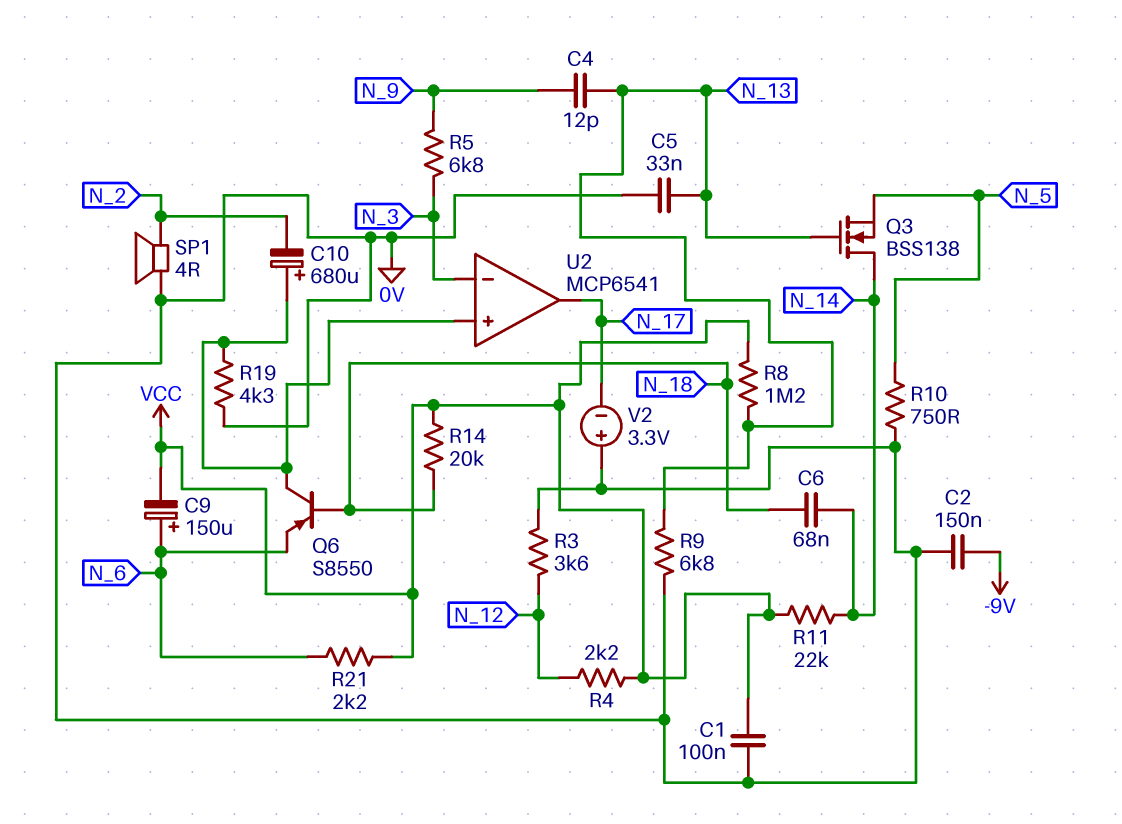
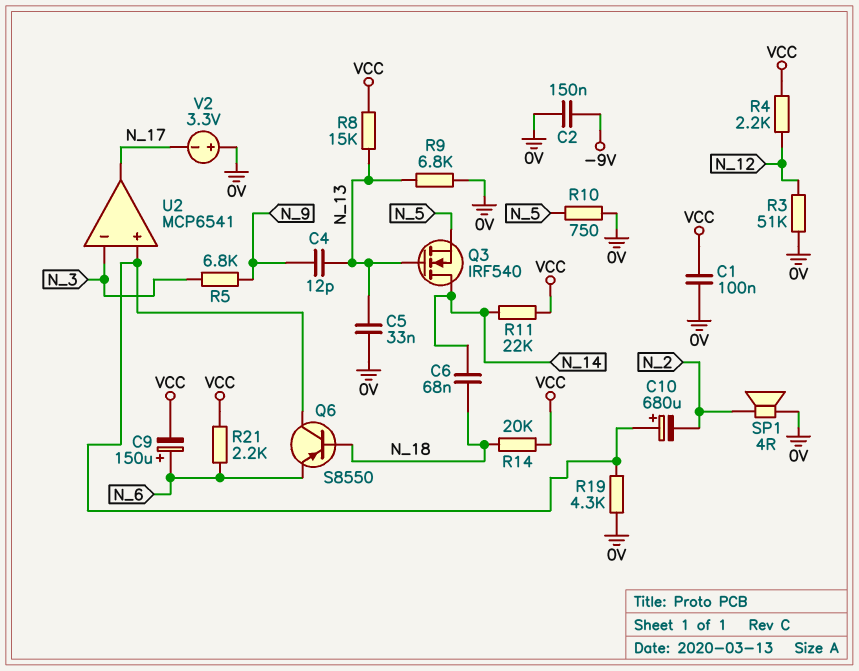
Q3: NMOS BSS138 (G N_13, D N_14, S N_5) -> NMOS IRF540 (G N_13, D N_14, S N_5)
R3: 3.6k (0V, N_12) -> 51k (0V, N_12)
R8: 1.2M (N_13, VCC) -> 15k (N_13, VCC)

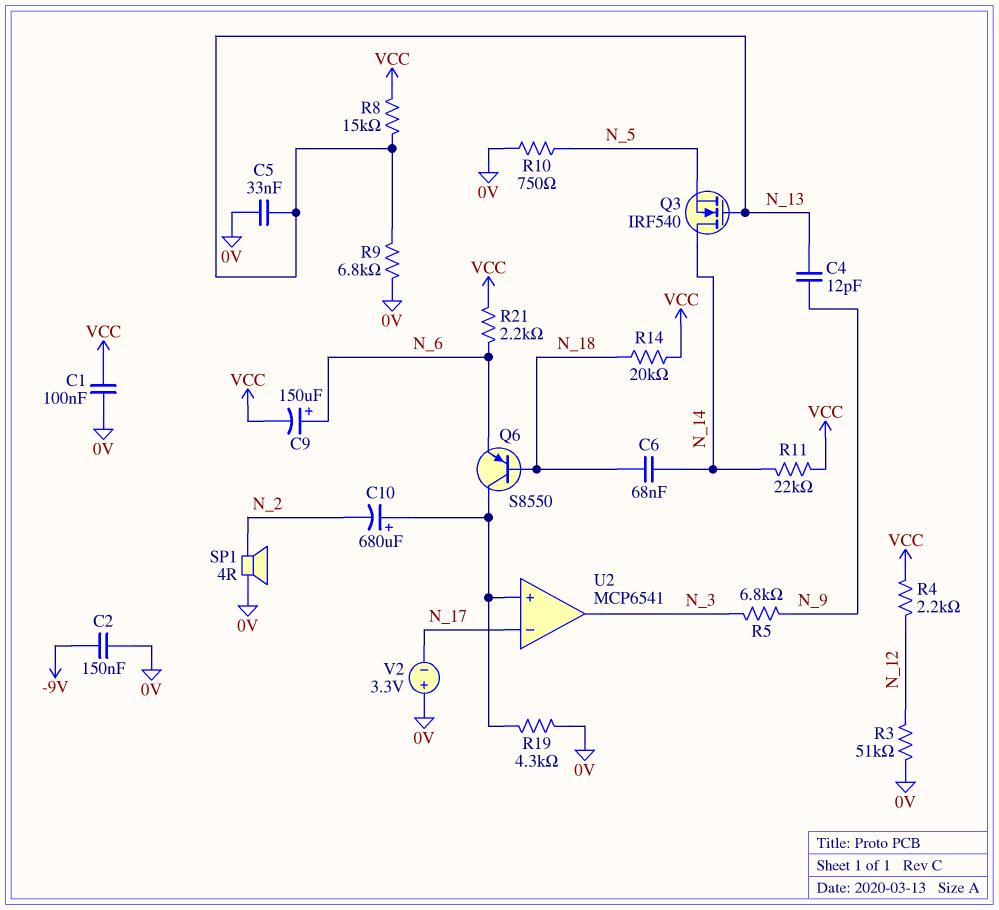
U2 pin in-: N_3 -> N_17
U2 pin out: N_17 -> N_3

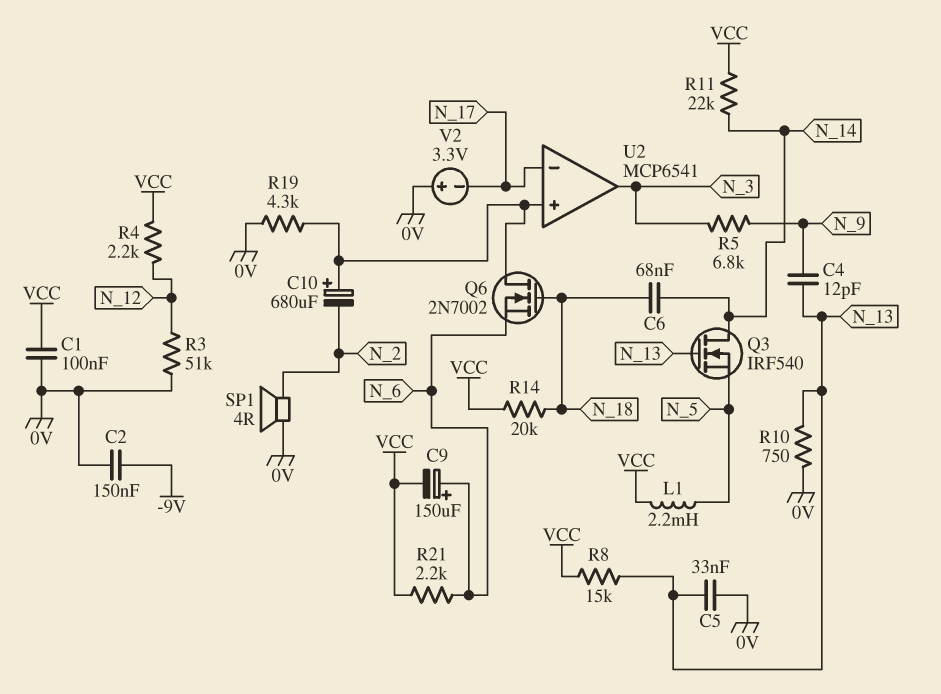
L1: none -> 2.2mH (N_5, VCC)
Q6: PNP S8550 (B N_18, C U2/in+, E N_6) -> NMOS 2N7002 (G N_18, D U2/in+, S N_6)
R9: 6.8k (0V, N_13) -> none
R10: 750 (0V, N_5) -> 750 (0V, N_13)

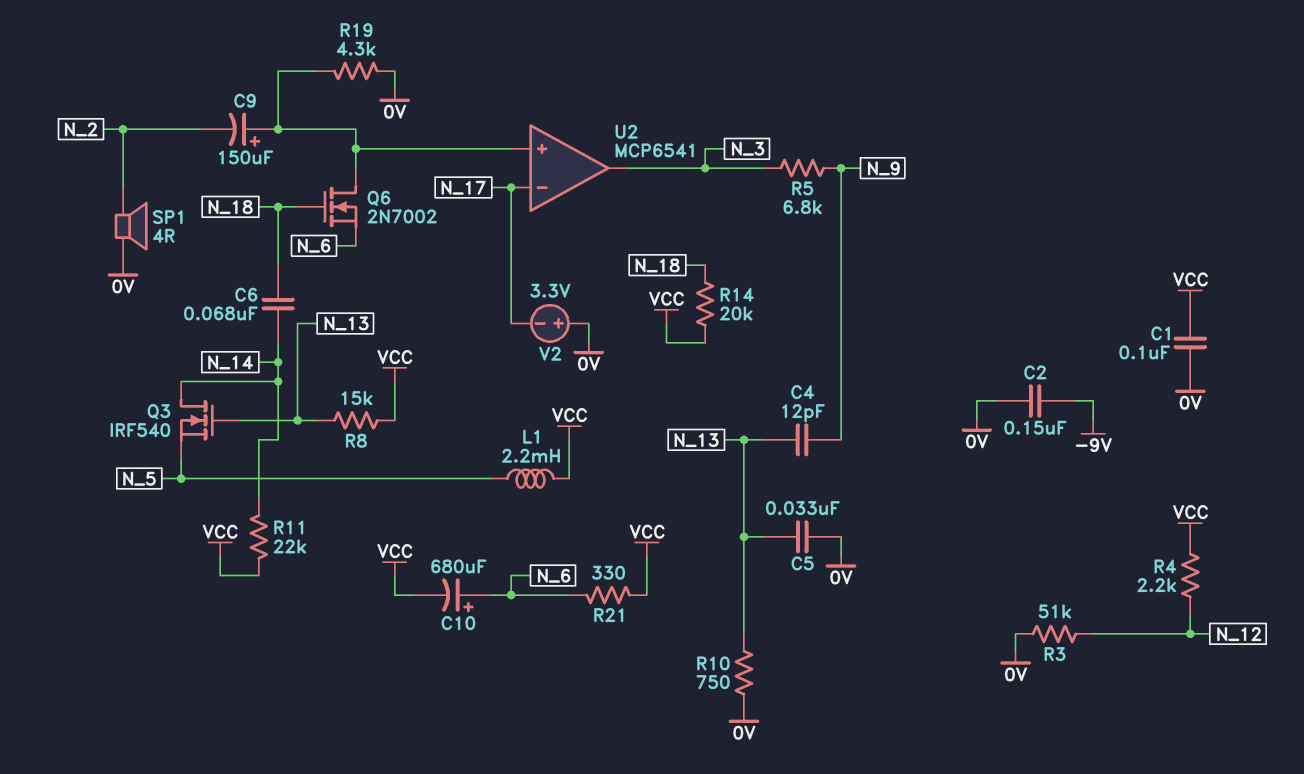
C9: 150uF (plus N_6, minus VCC) -> 150uF (plus U2/in+, minus N_2)
C10: 680uF (plus U2/in+, minus N_2) -> 680uF (plus N_6, minus VCC)
R21: 2.2k (N_6, VCC) -> 330 (N_6, VCC)

